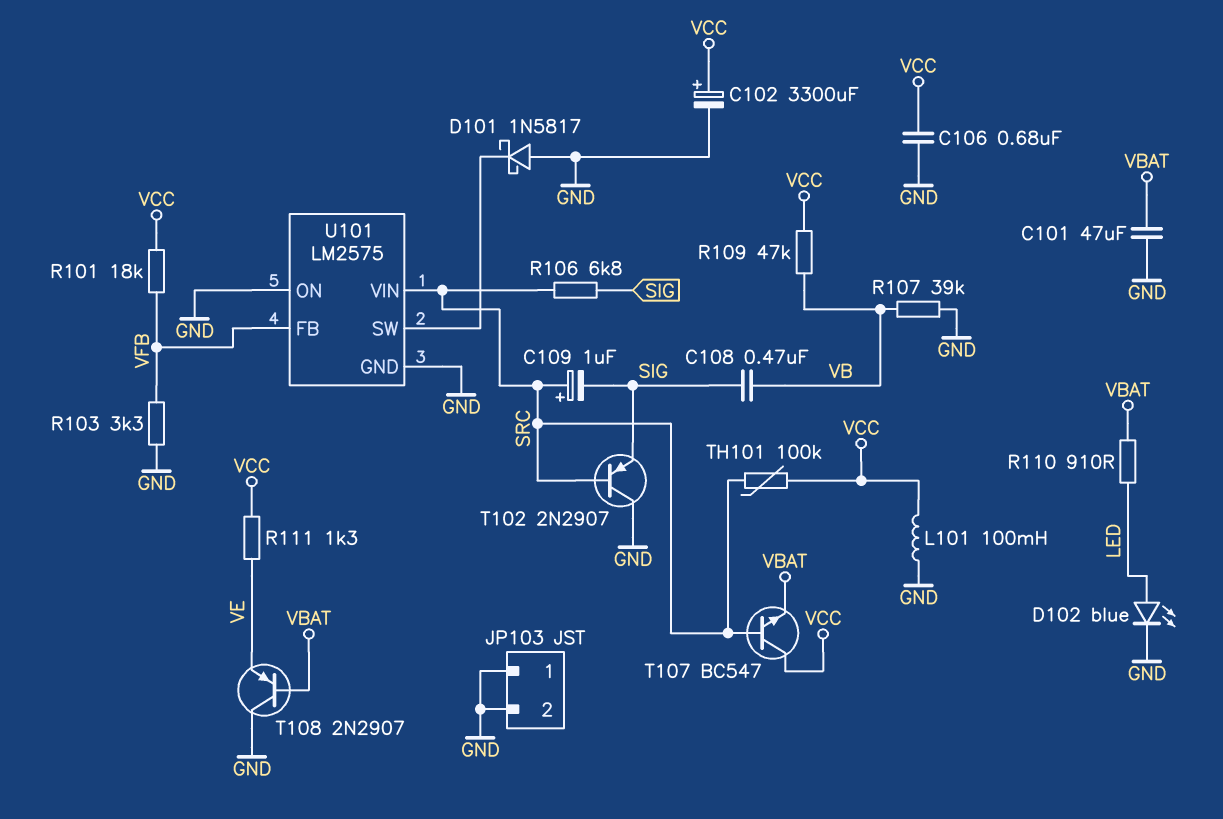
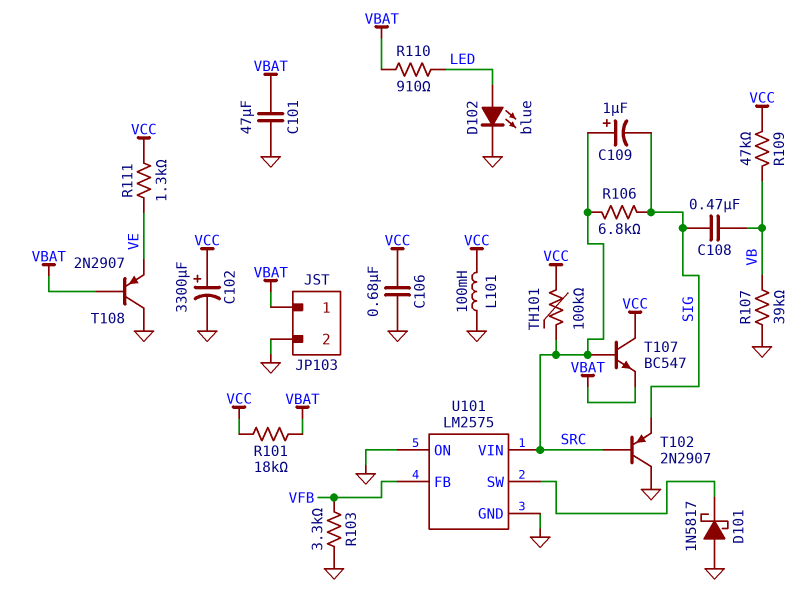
JP103 pin 1: GND -> VBAT
R101: 18k (VCC, VFB) -> 18k (VBAT, VCC)

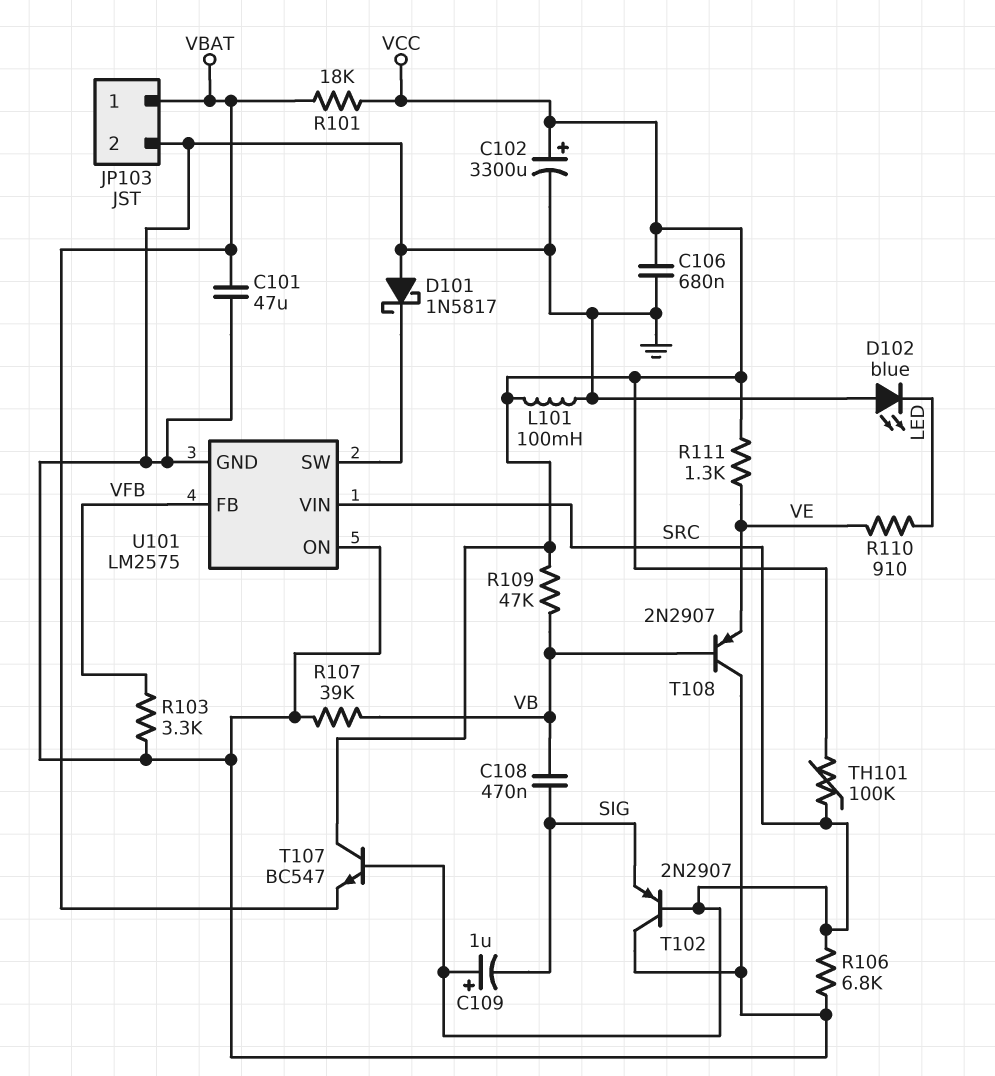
D102: LED blue (A LED, K GND) -> LED blue (A GND, K LED)
R106: 6.8k (SIG, SRC) -> 6.8k (GND, SRC)
R110: 910 (LED, VBAT) -> 910 (LED, VE)
T108: PNP 2N2907 (B VBAT, C GND, E VE) -> PNP 2N2907 (B VB, C GND, E VE)

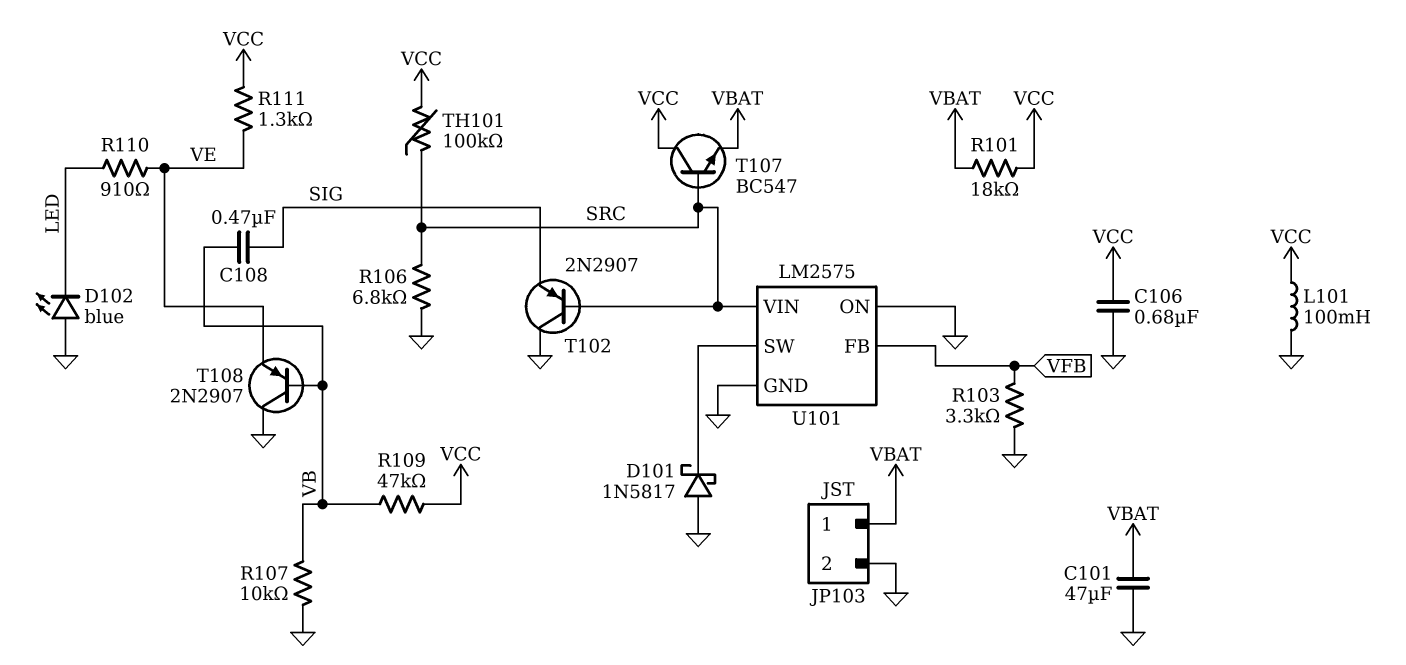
C102: 3300uF (plus VCC, minus GND) -> none
C109: 1uF (plus SRC, minus SIG) -> none
R107: 39k (GND, VB) -> 10k (GND, VB)

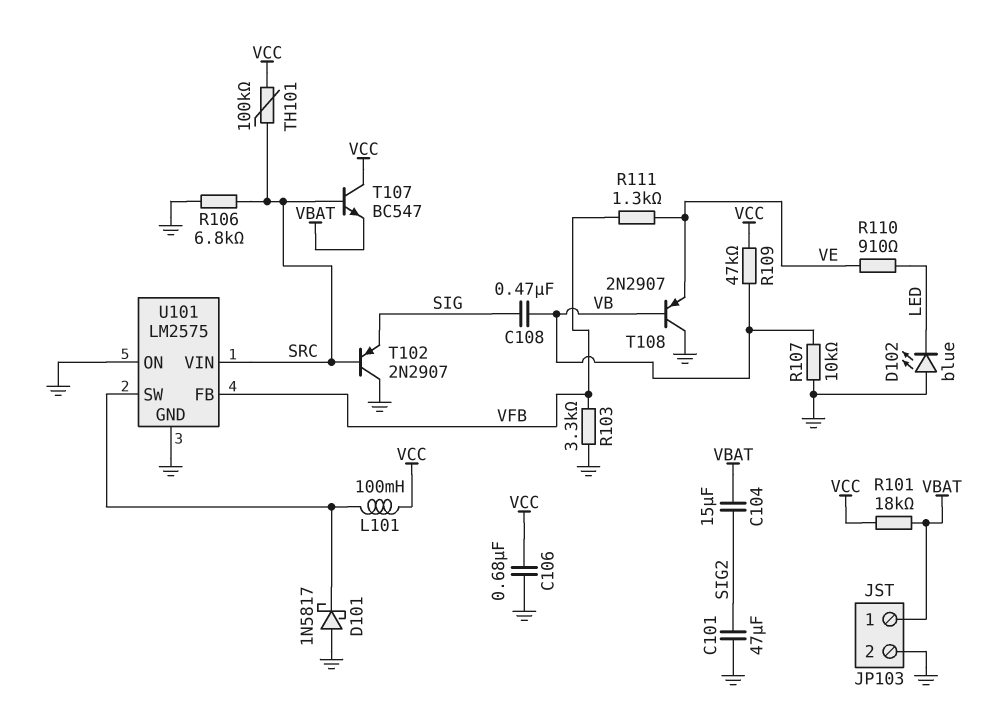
C101: 47uF (GND, VBAT) -> 47uF (GND, SIG2)
C104: none -> 15uF (SIG2, VBAT)
L101: 100mH (GND, VCC) -> 100mH (U101/SW, VCC)
R111: 1.3k (VCC, VE) -> 1.3k (VE, VFB)

